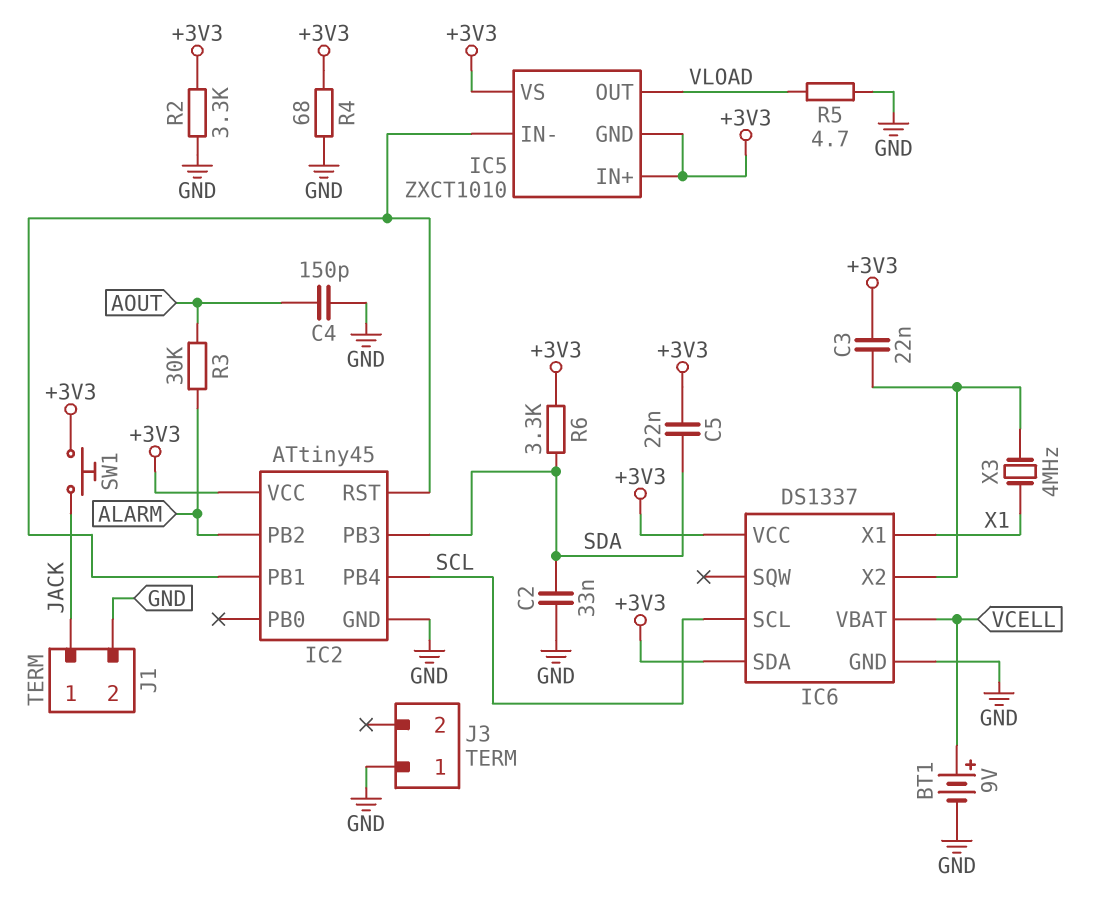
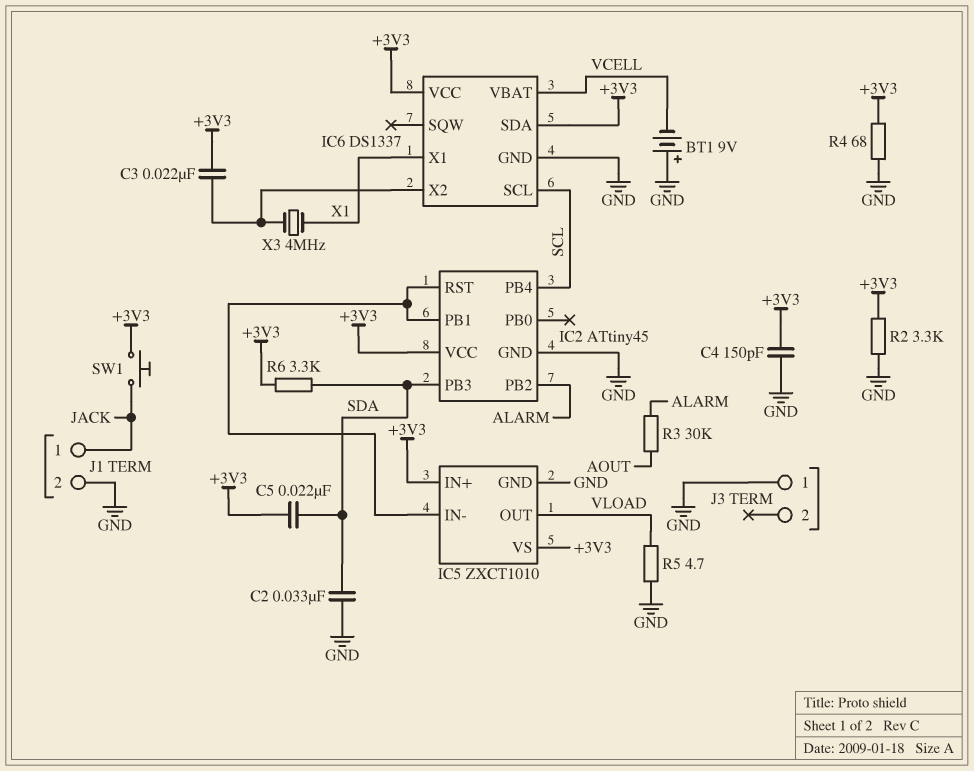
BT1: 9V (plus VCELL, minus GND) -> 9V (plus GND, minus VCELL)
C4: 150pF (AOUT, GND) -> 150pF (+3V3, GND)
IC5 pin GND: +3V3 -> GND

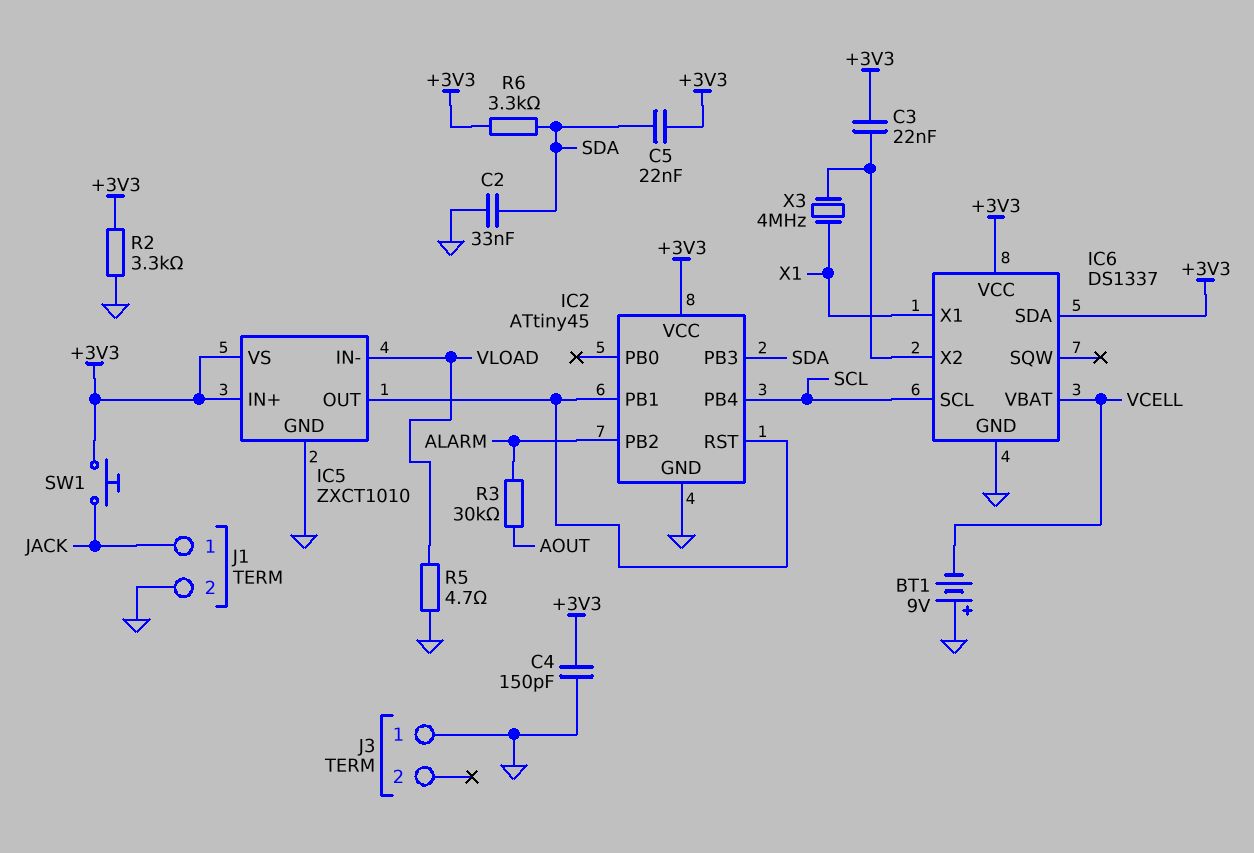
IC5 pin IN-: IC2/PB1 -> VLOAD
IC5 pin OUT: VLOAD -> IC2/PB1
R4: 68 (+3V3, GND) -> none

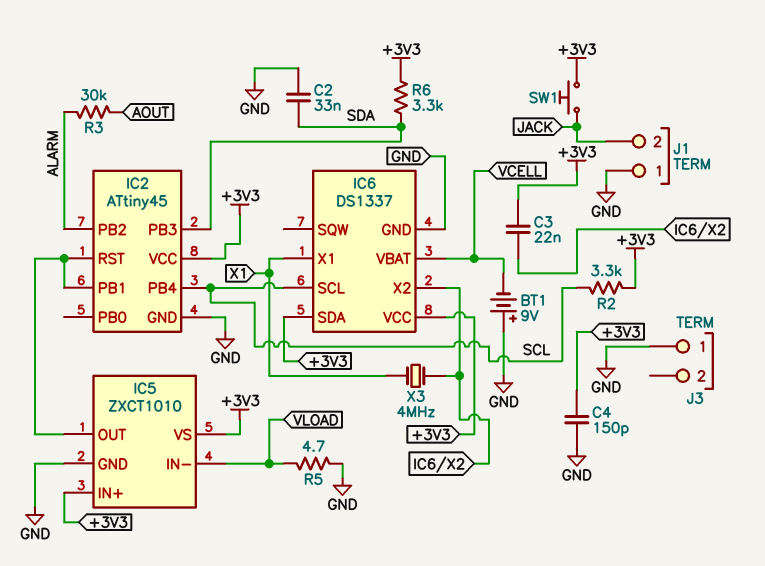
C5: 22nF (+3V3, SDA) -> none
J1 pin 1: JACK -> GND
J1 pin 2: GND -> JACK
R2: 3.3k (+3V3, GND) -> 3.3k (+3V3, SCL)

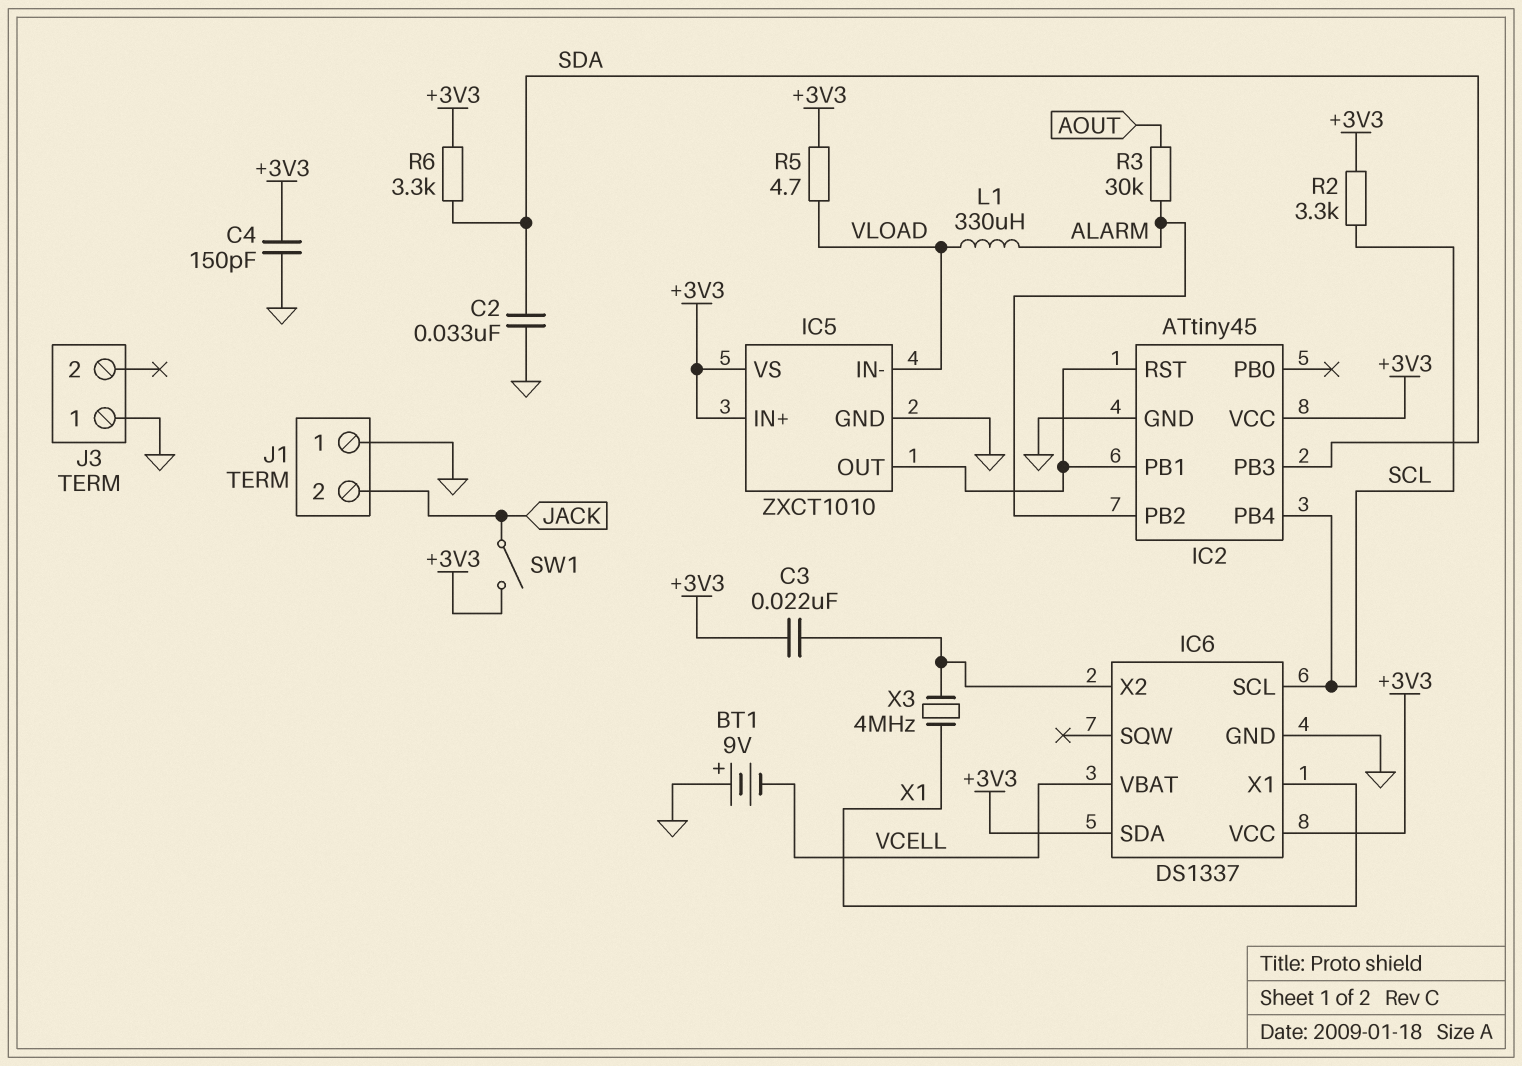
L1: none -> 330uH (ALARM, VLOAD)
R5: 4.7 (GND, VLOAD) -> 4.7 (+3V3, VLOAD)
SW1: button (+3V3, JACK) -> switch (+3V3, JACK)

